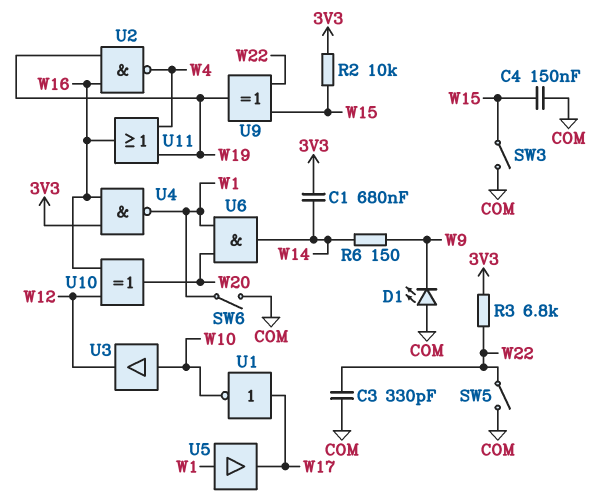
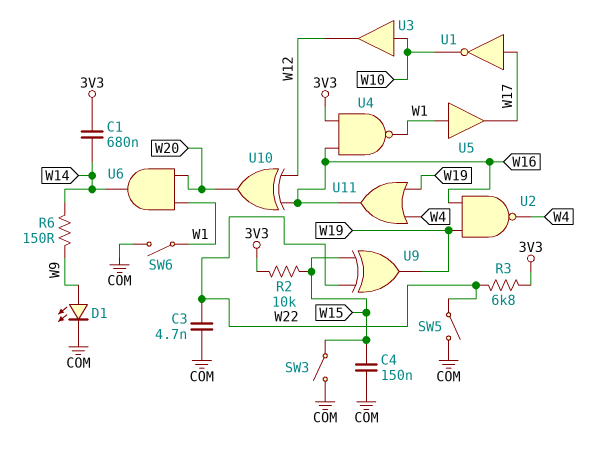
C3: 330pF (COM, W22) -> 4.7nF (COM, W22)
D1: LED (A COM, K W9) -> LED (A W9, K COM)

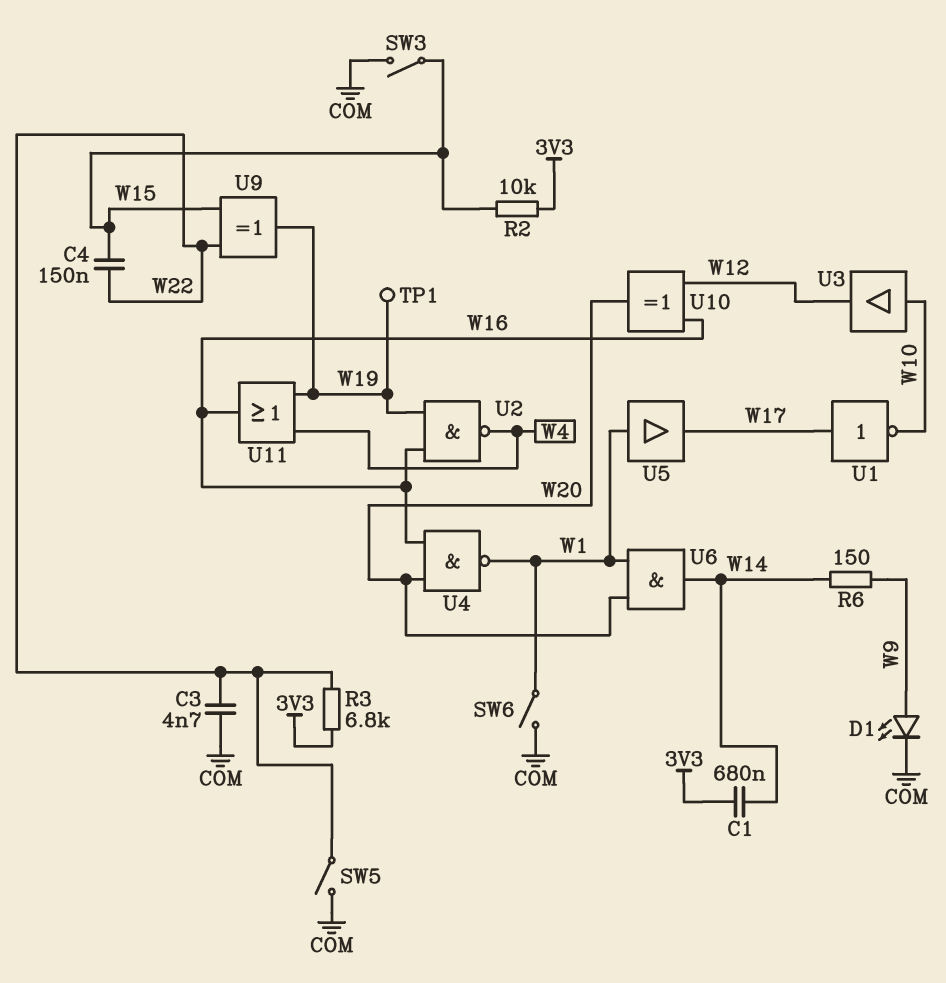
C4: 150nF (COM, W15) -> 150nF (W15, W22)
TP1: none -> test point (W19)
U4: NAND (in 3V3, in W16, out W1) -> NAND (in W16, in W20, out W1)

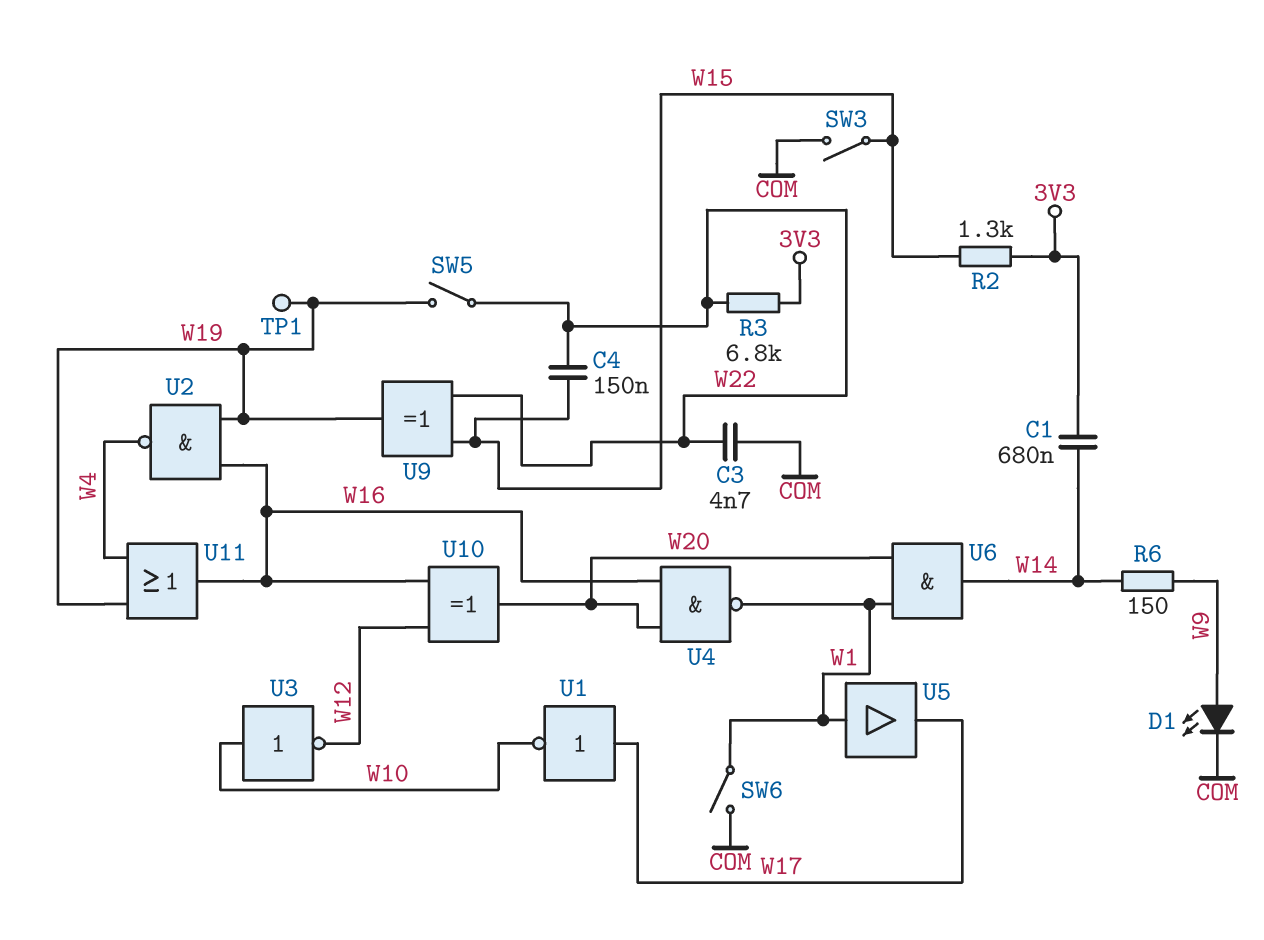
R2: 10k (3V3, W15) -> 1.3k (3V3, W15)
SW5: switch (COM, W22) -> switch (W19, W22)
U3: buffer (in W10, out W12) -> NOT (in W10, out W12)

